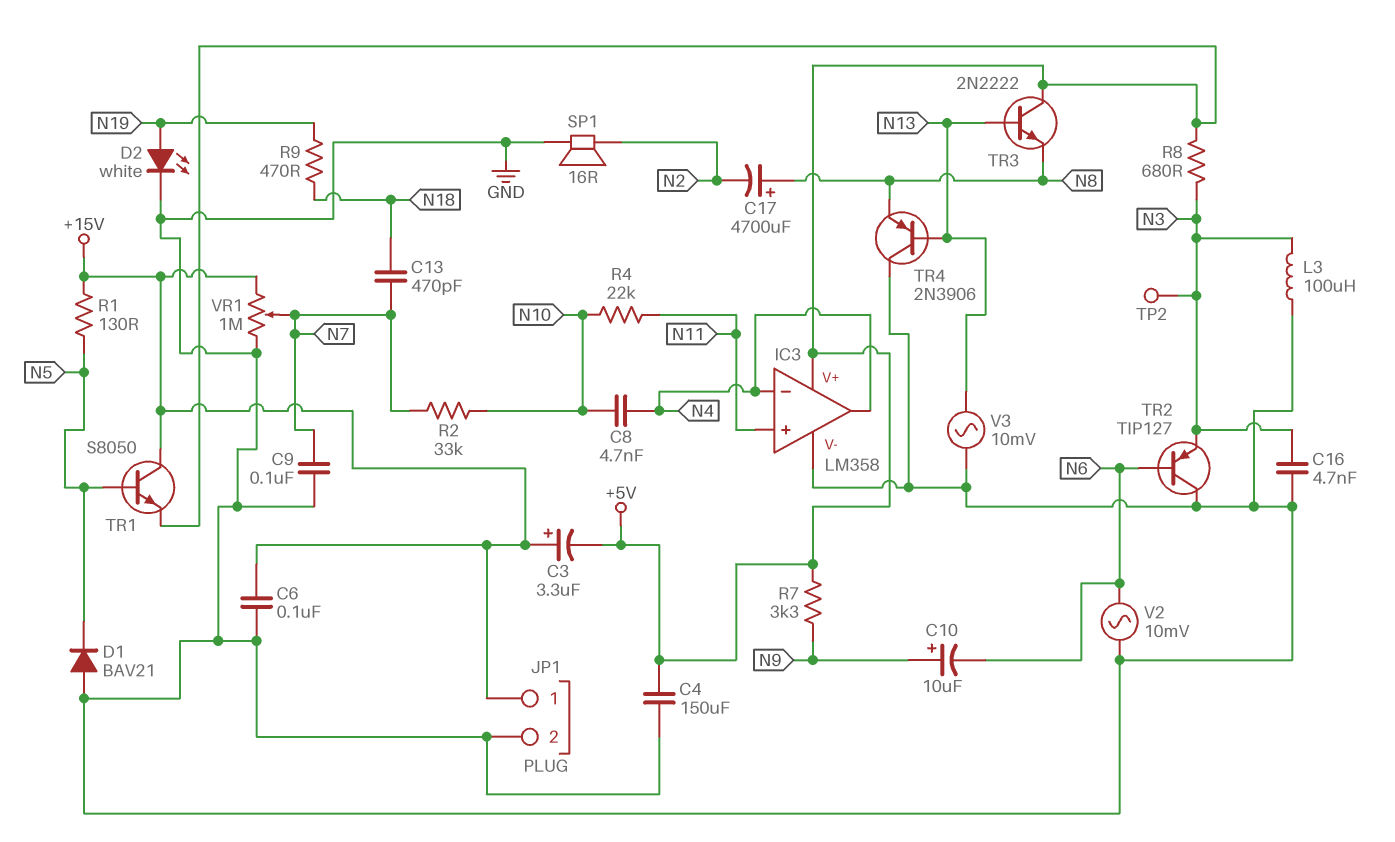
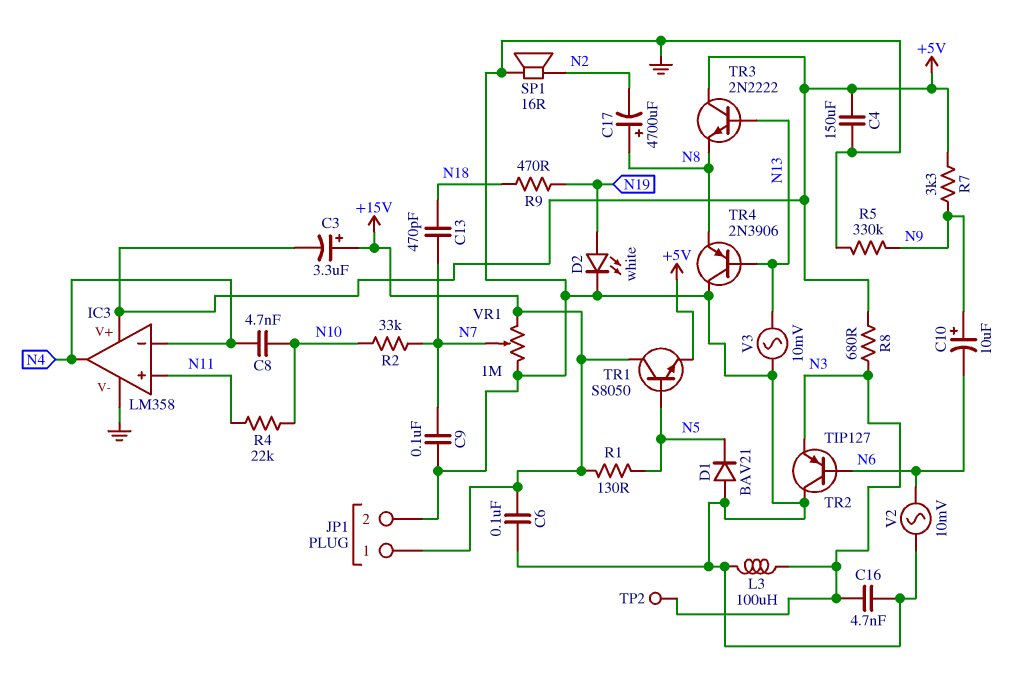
R5: none -> 330k (GND, N9)

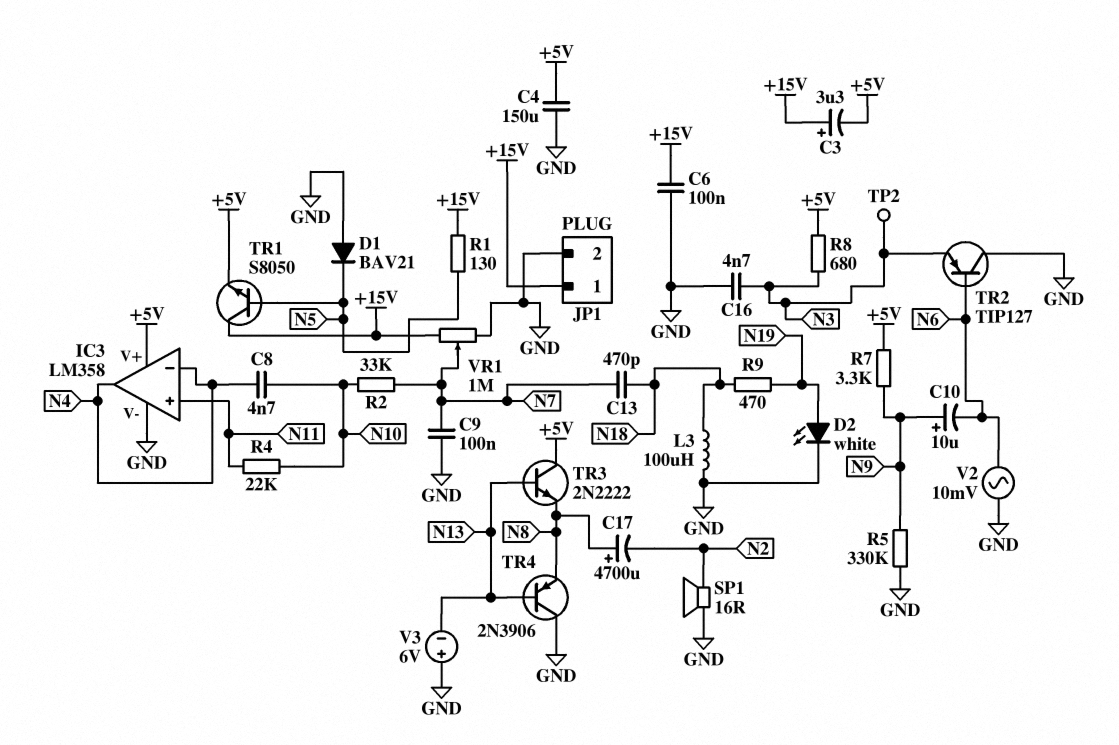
L3: 100uH (GND, N3) -> 100uH (GND, N18)
V3: AC 10mV (GND, N13) -> 6V (plus GND, minus N13)

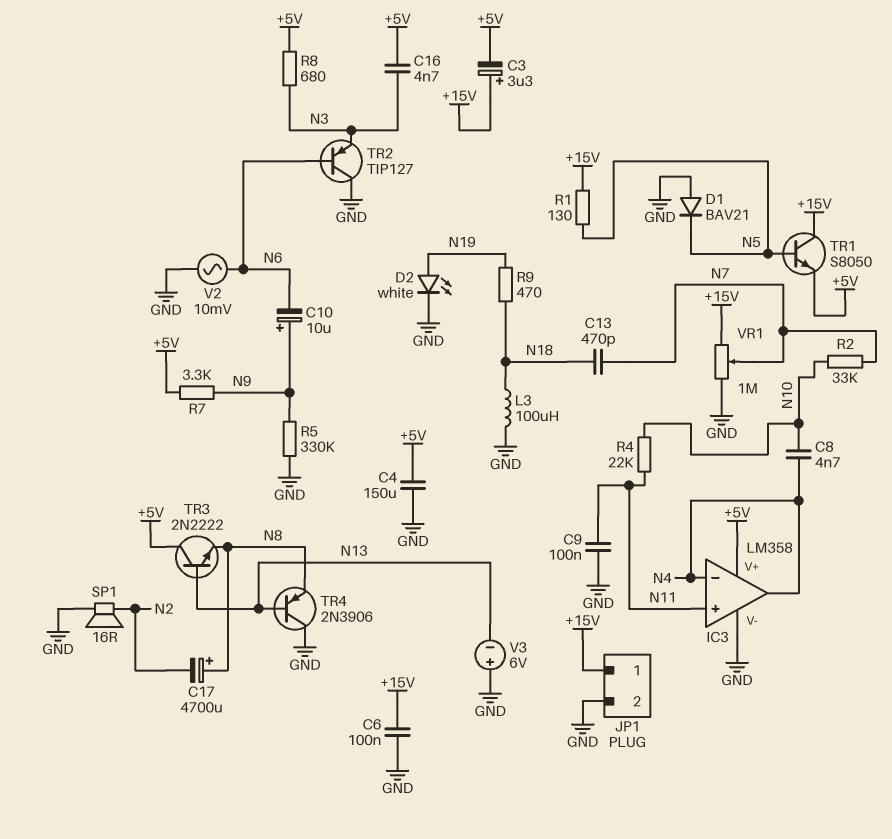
C9: 100nF (GND, N7) -> 100nF (GND, N11)
C16: 4.7nF (GND, N3) -> 4.7nF (+5V, N3)
TP2: test point (N3) -> none

